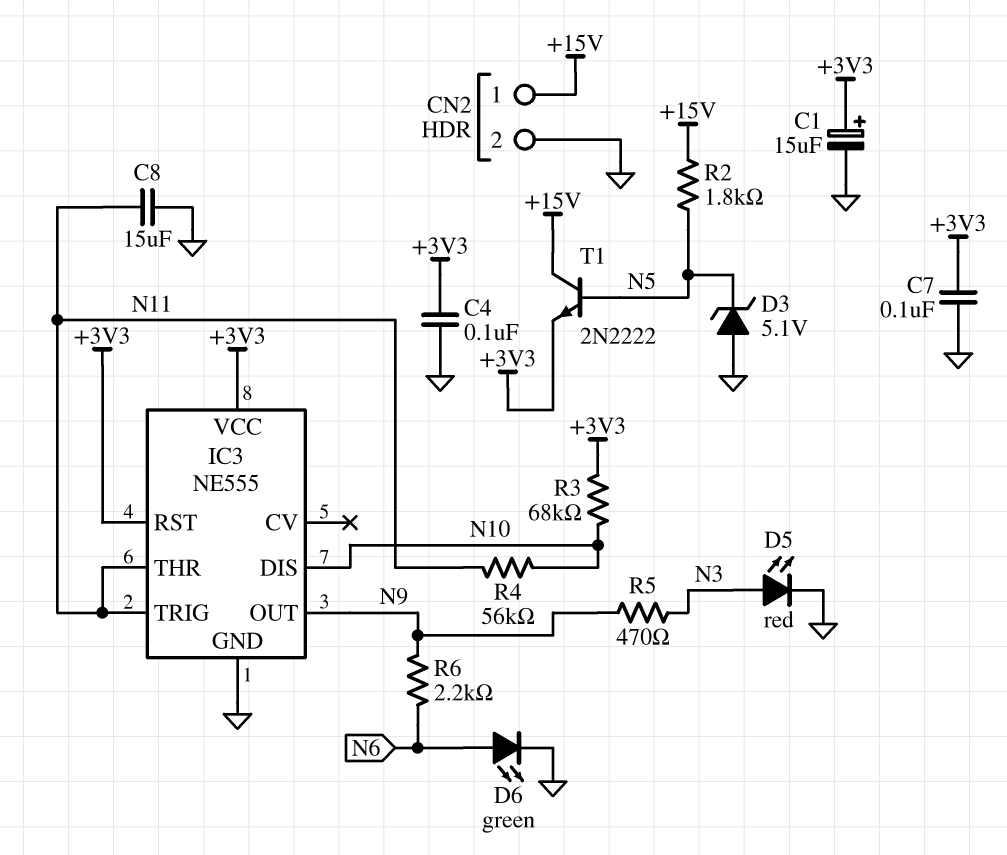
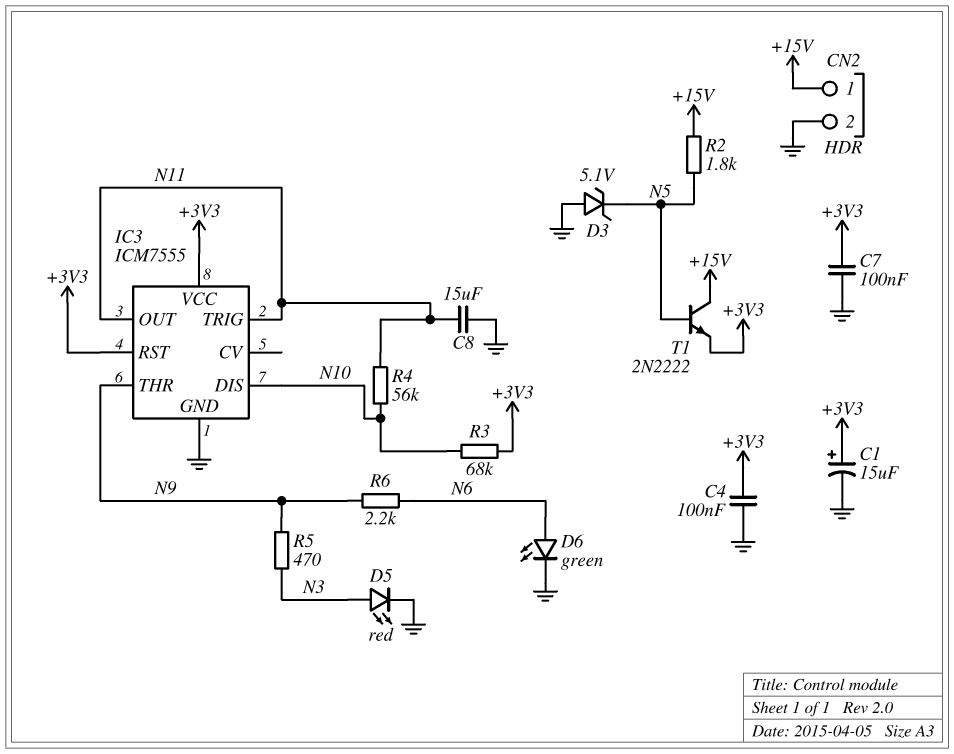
IC3: NE555 -> ICM7555
IC3 pin OUT: N9 -> N11
IC3 pin THR: N11 -> N9

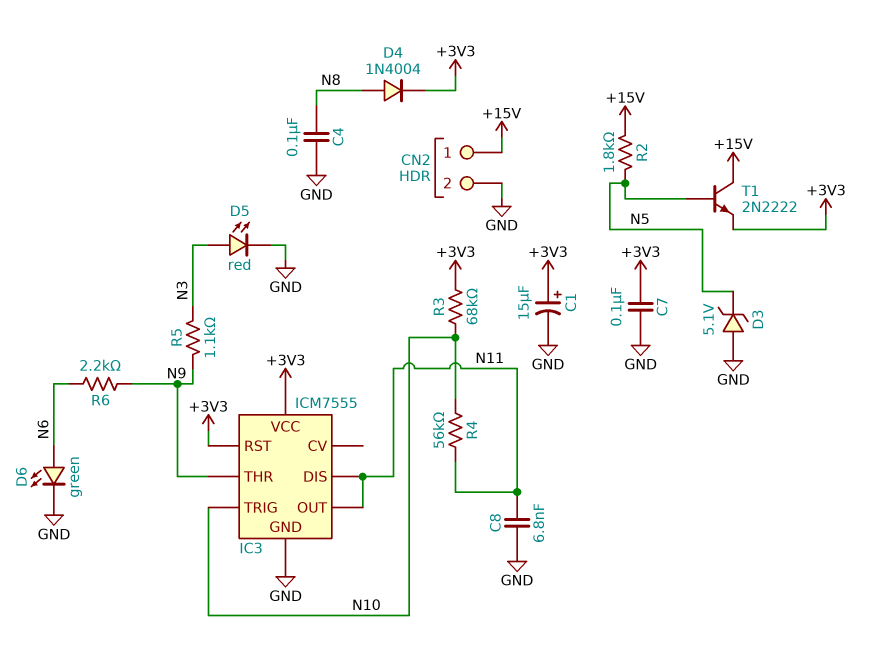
C4: 100nF (+3V3, GND) -> 100nF (GND, N8)
C8: 15uF (GND, N11) -> 6.8nF (GND, N11)
D4: none -> diode 1N4004 (A N8, K +3V3)
IC3 pin DIS: N10 -> N11
IC3 pin TRIG: N11 -> N10
R5: 470 (N3, N9) -> 1.1k (N3, N9)

